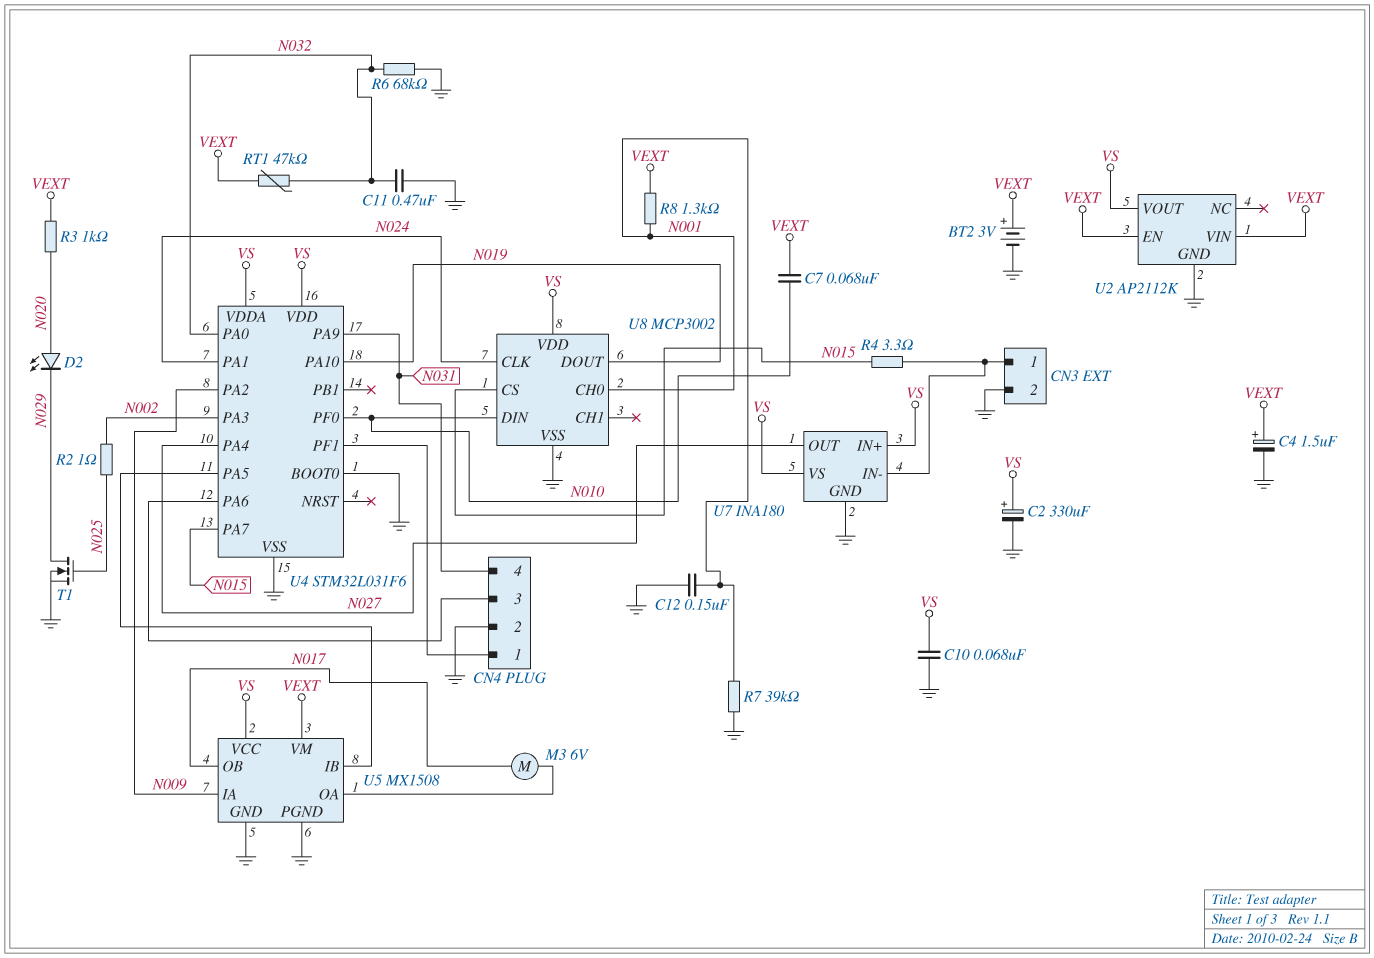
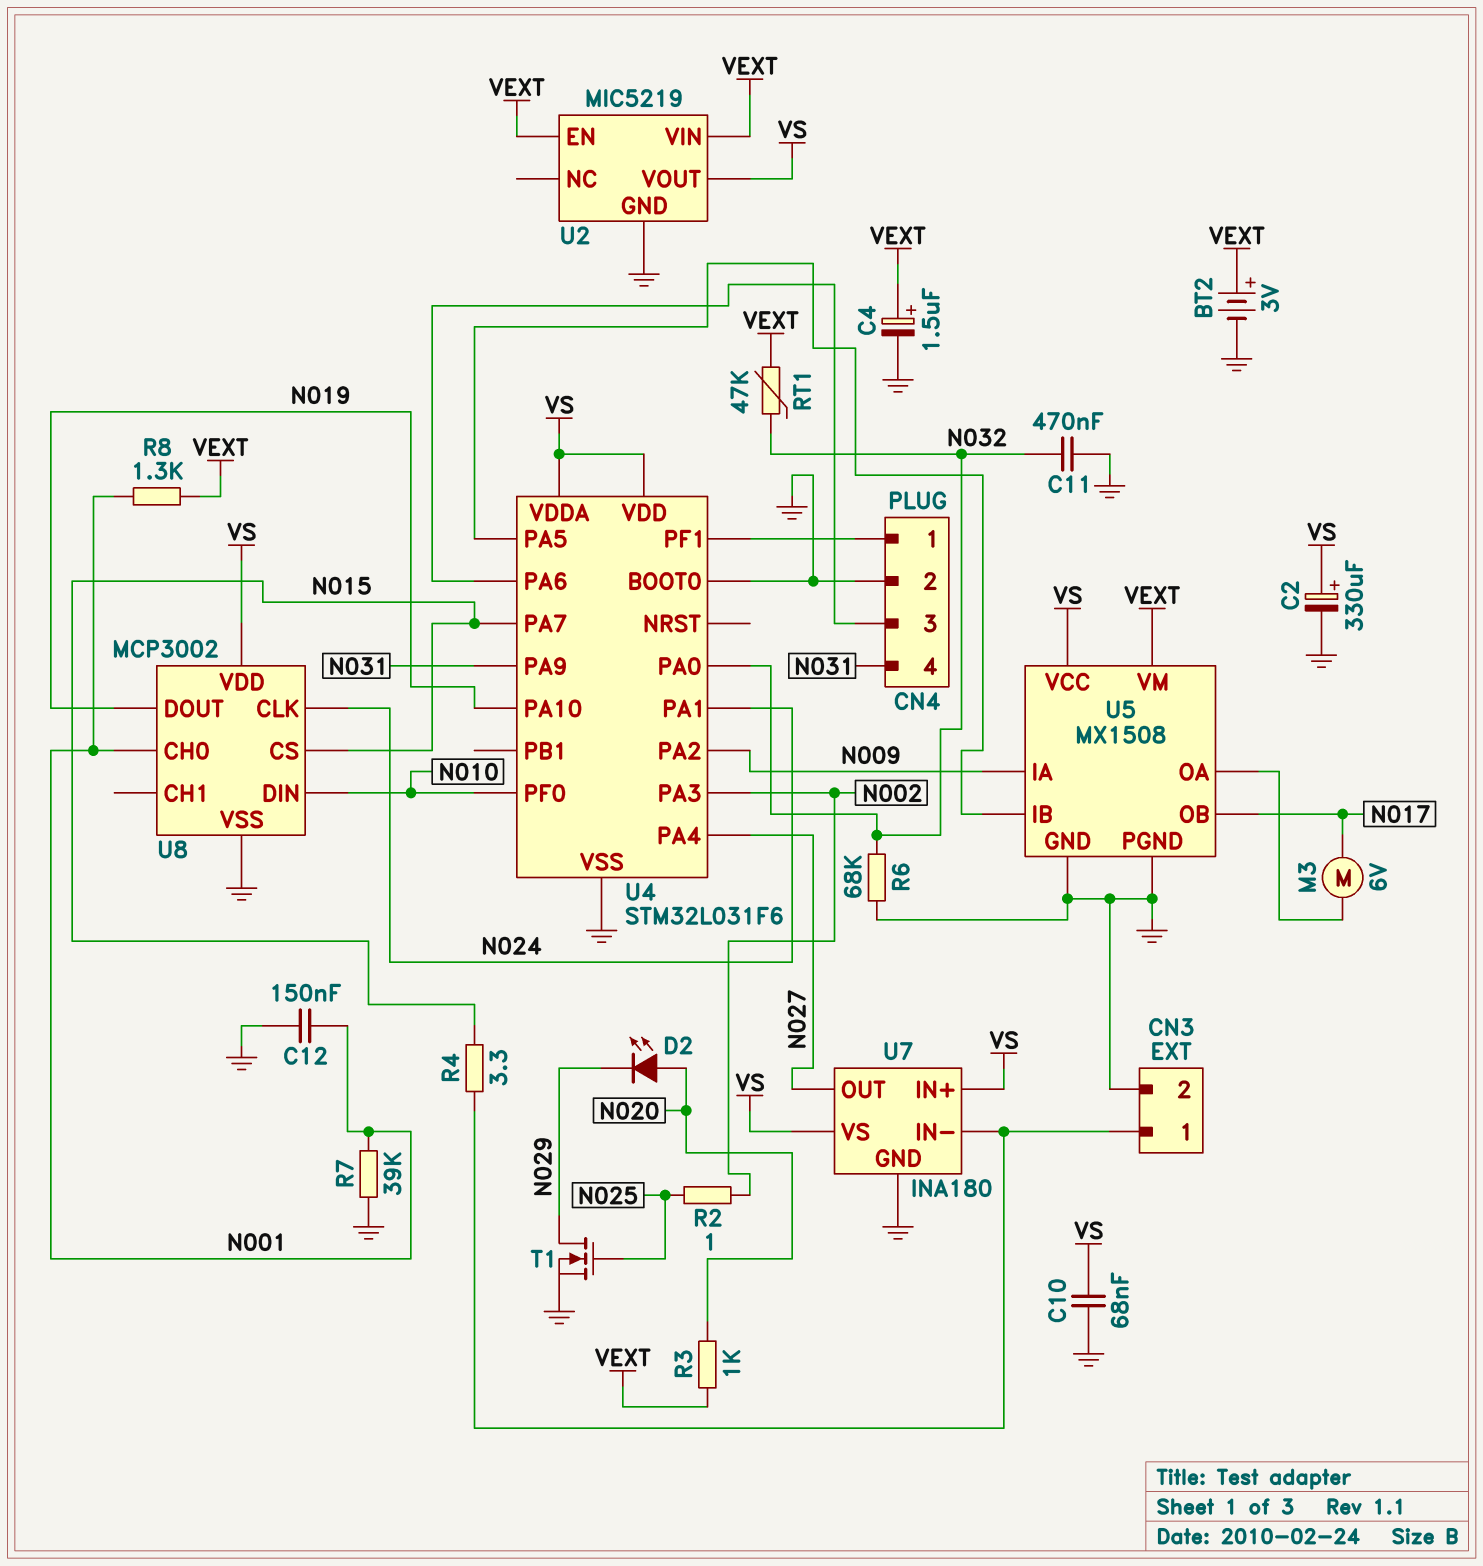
C7: 68nF (N010, VEXT) -> none
U2: AP2112K -> MIC5219

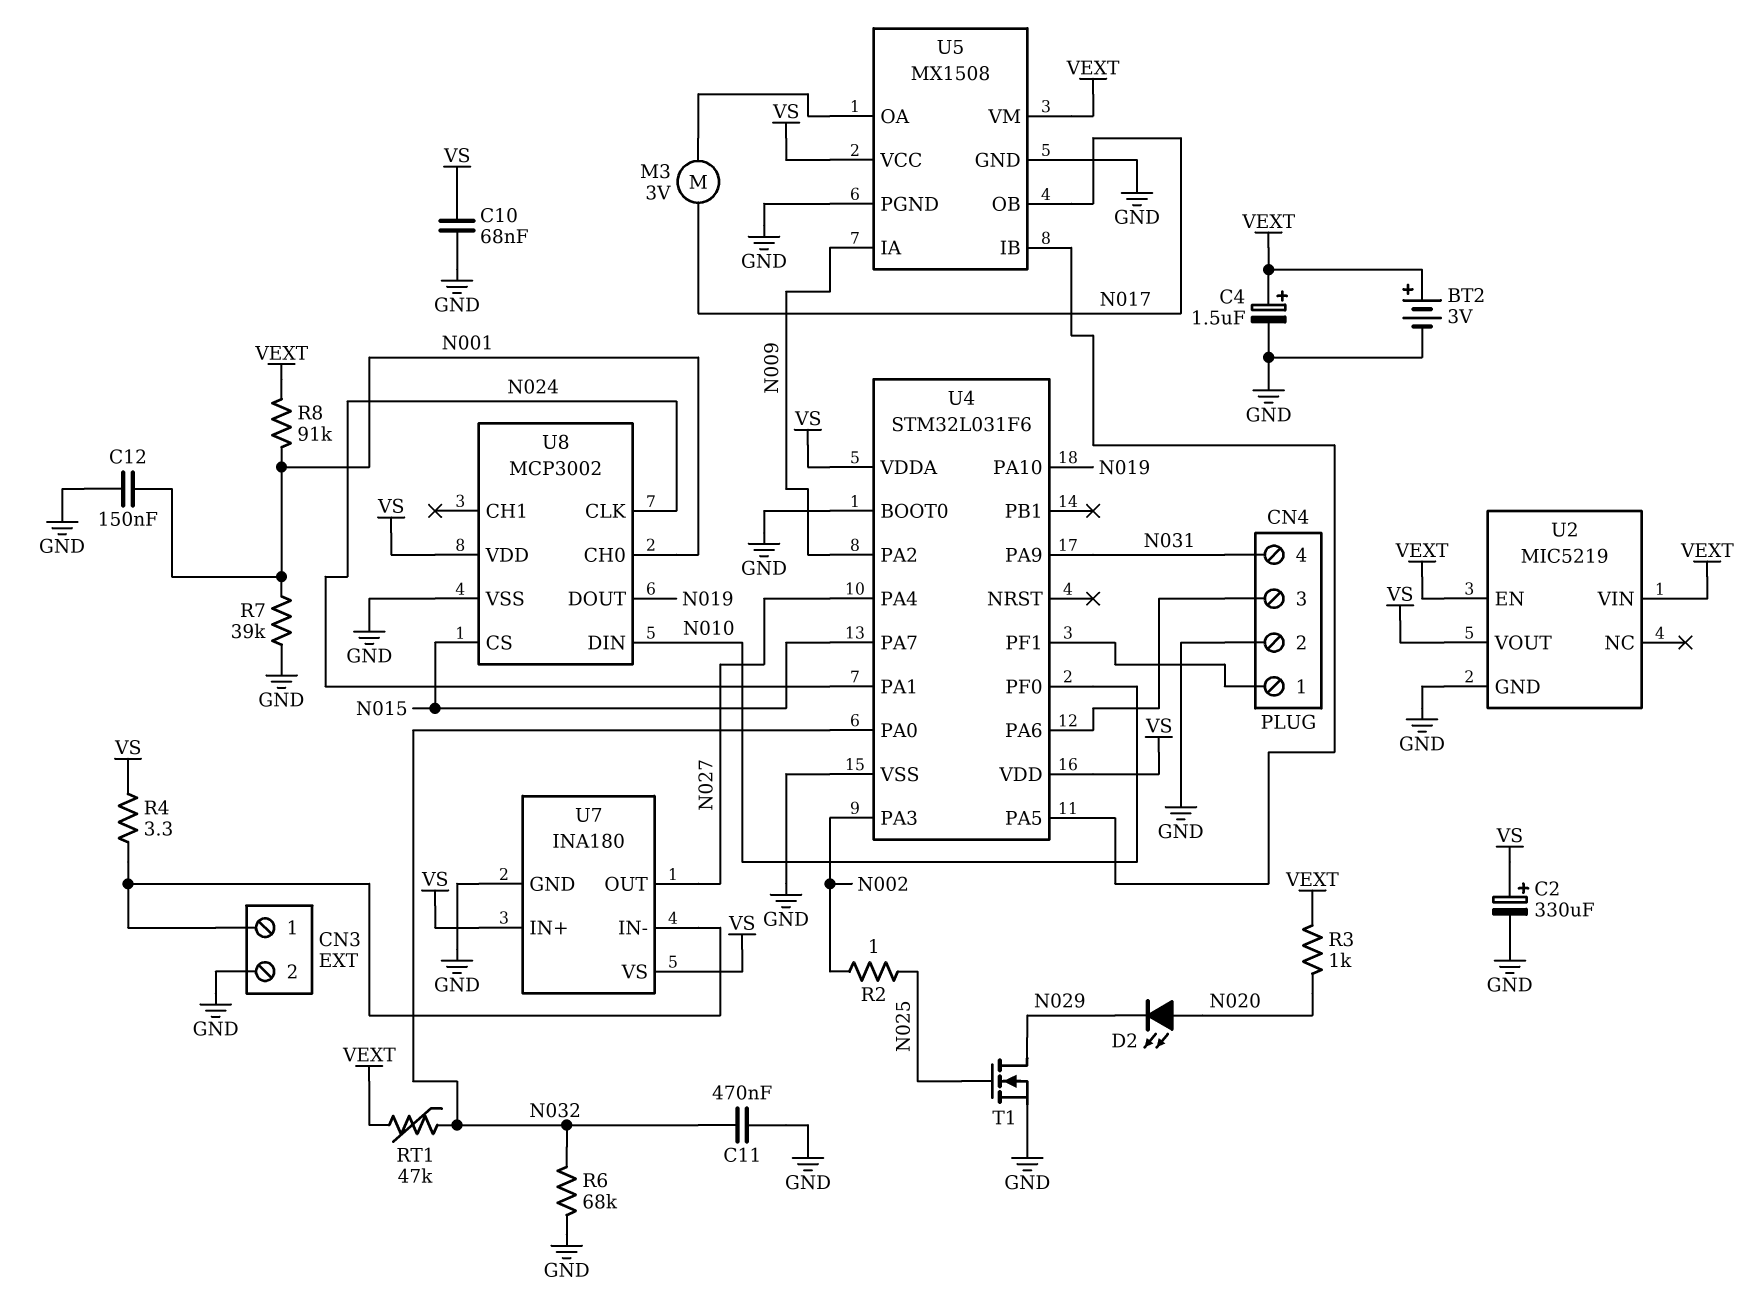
M3: motor 6V (N017, U5/OA) -> motor 3V (N017, U5/OA)
R4: 3.3 (CN3/1, N015) -> 3.3 (CN3/1, VS)
R8: 1.3k (N001, VEXT) -> 91k (N001, VEXT)

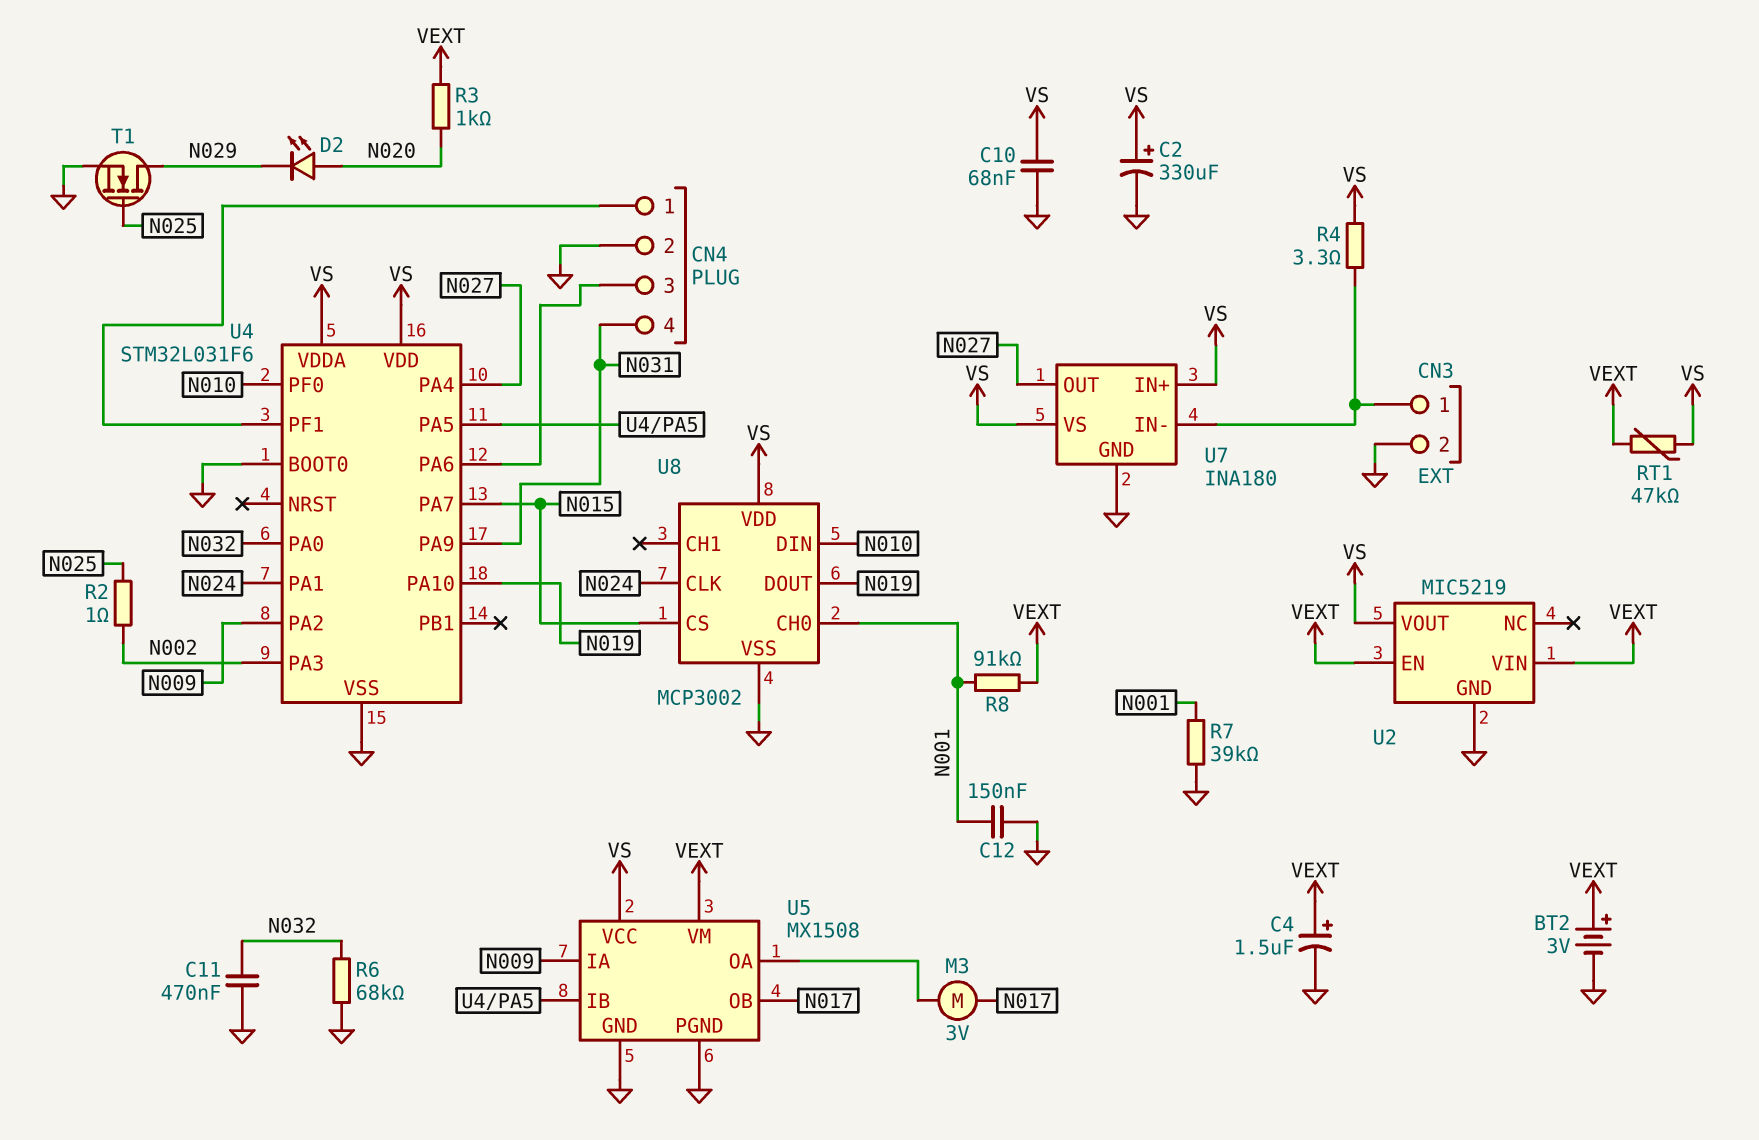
RT1: 47k (N032, VEXT) -> 47k (VEXT, VS)

